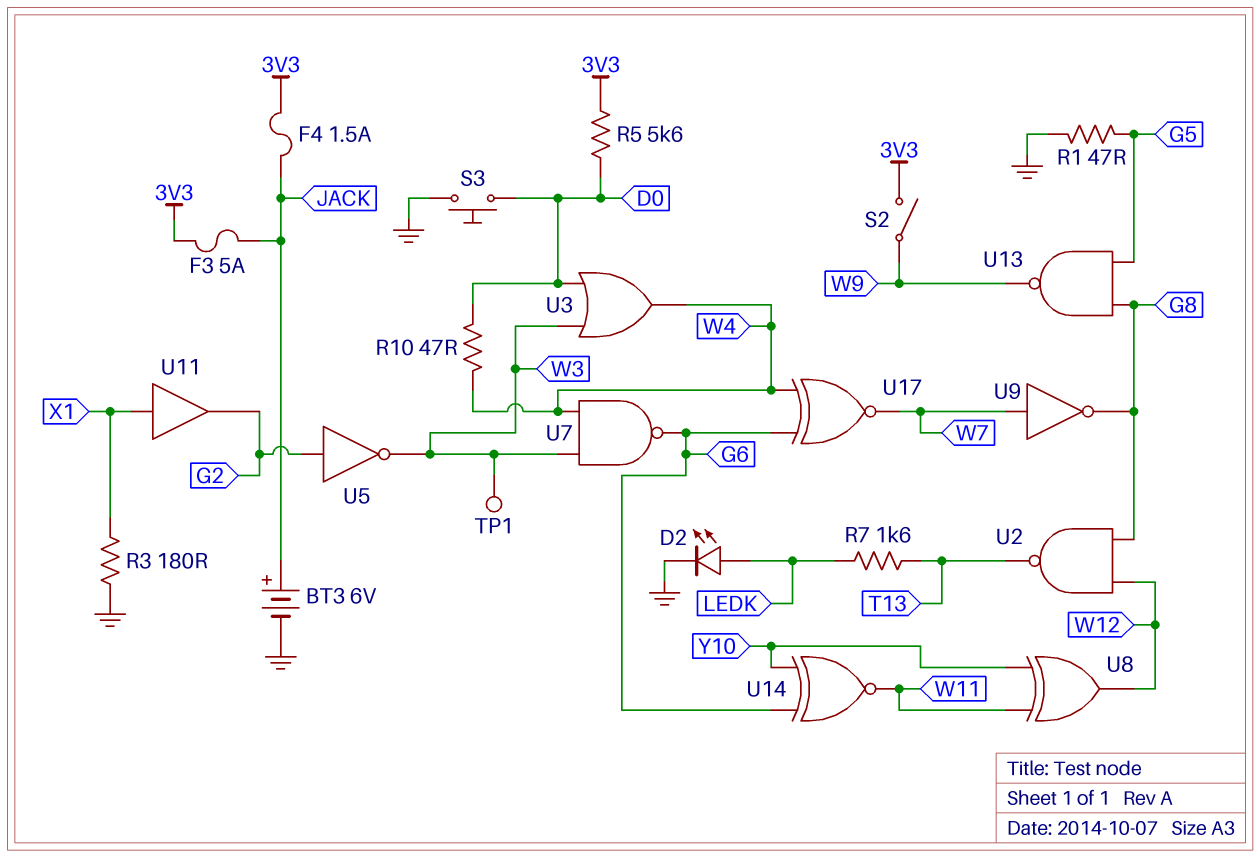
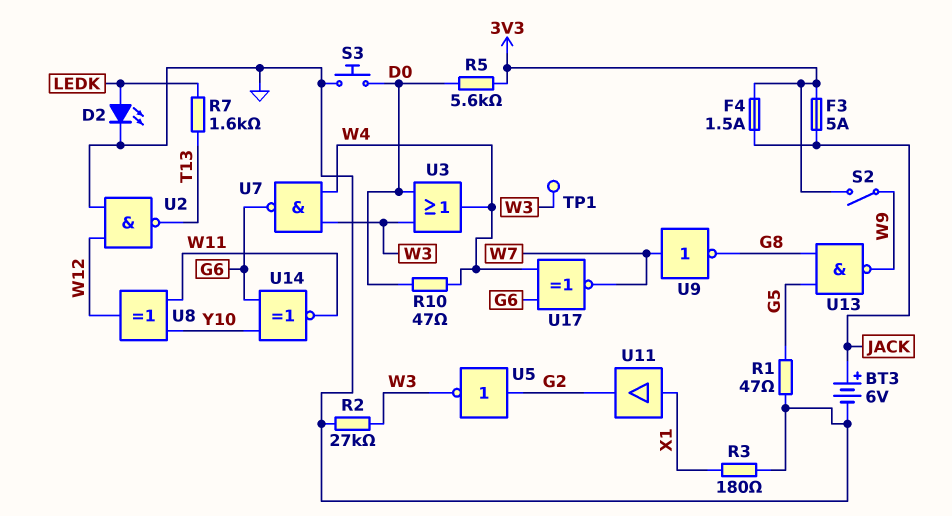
R2: none -> 27k (GND, W3)
U2: NAND (in G8, in W12, out T13) -> NAND (in GND, in W12, out T13)

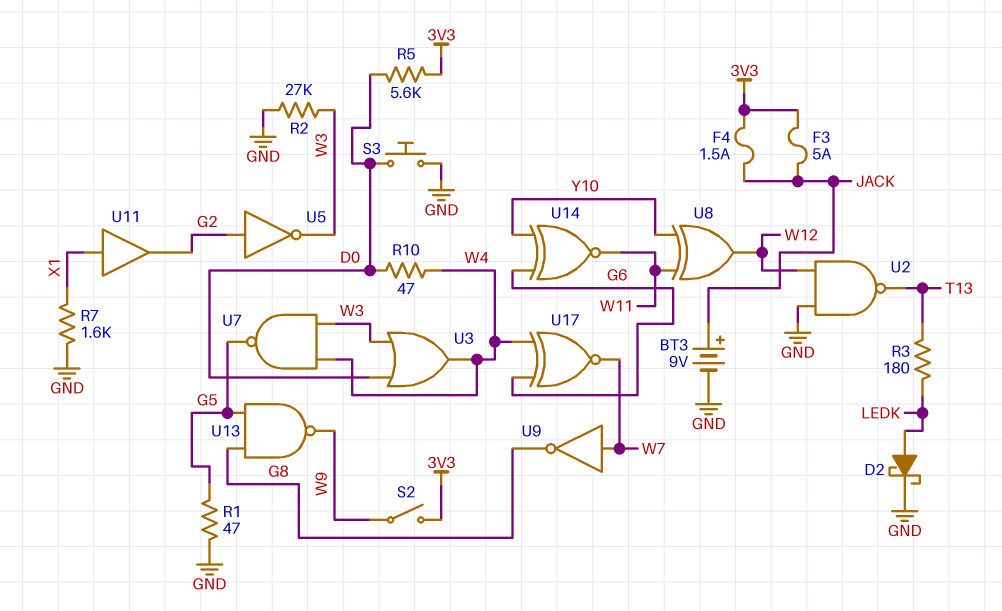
BT3: 6V (plus JACK, minus GND) -> 9V (plus JACK, minus GND)
D2: LED (A LEDK, K GND) -> schottky (A LEDK, K GND)
R3: 180 (GND, X1) -> 180 (LEDK, T13)
R7: 1.6k (LEDK, T13) -> 1.6k (GND, X1)
TP1: test point (W3) -> none
U7: NAND (in W3, in W4, out G6) -> NAND (in W3, in W4, out G5)

